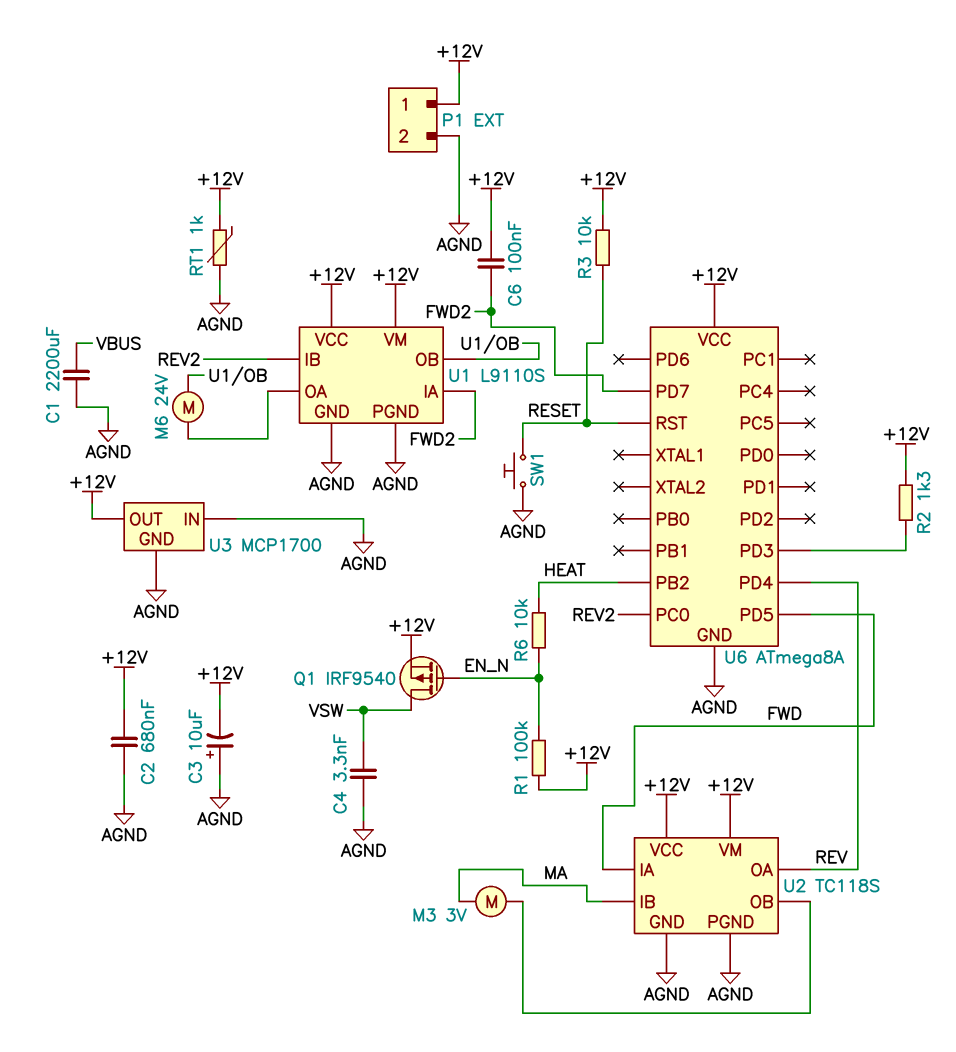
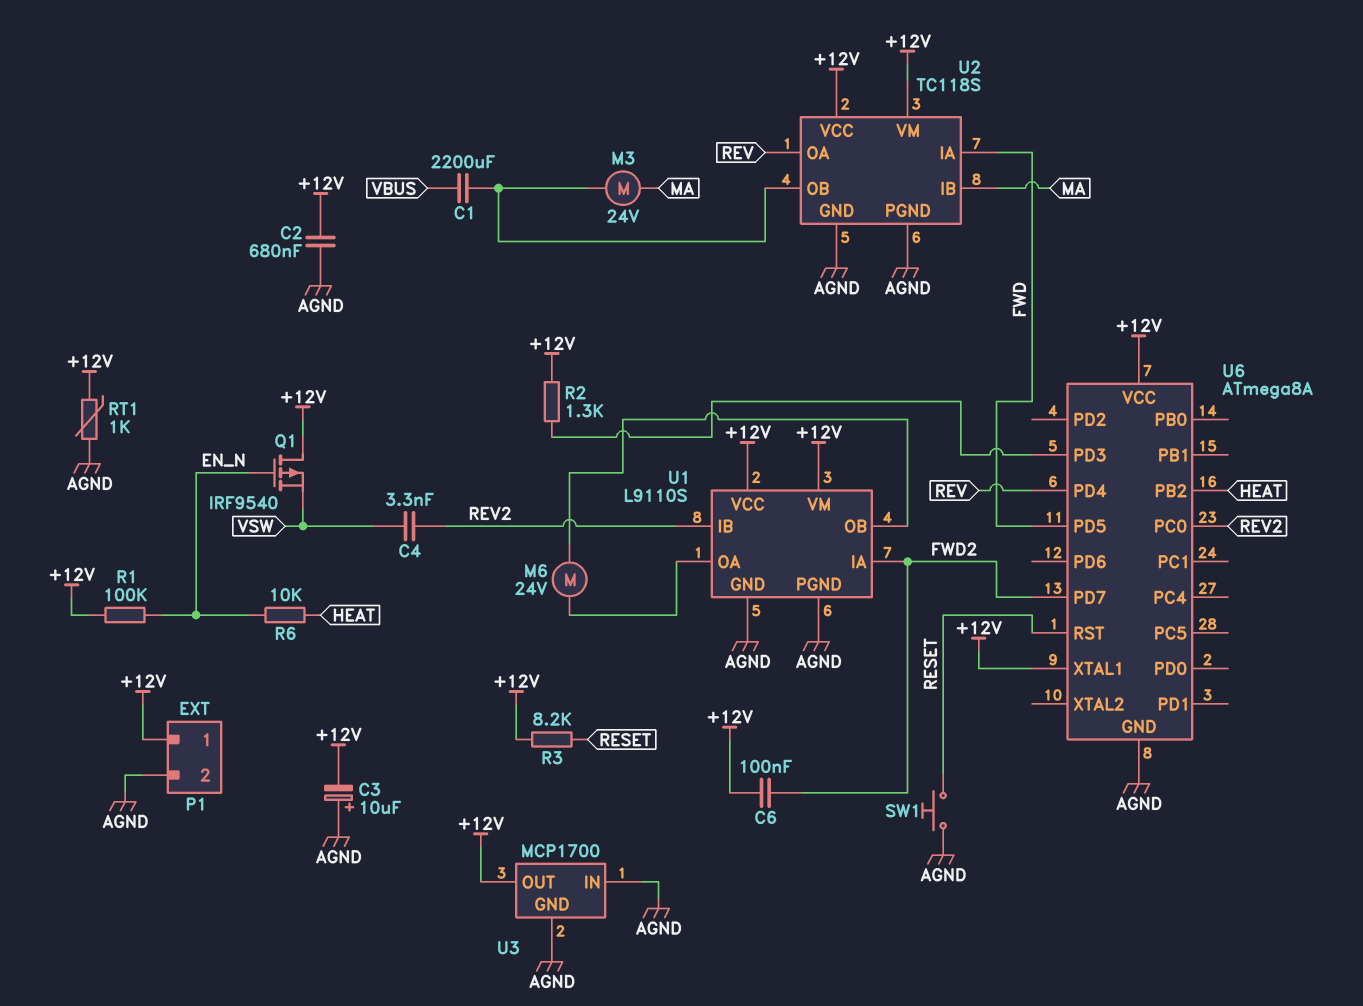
C1: 2200uF (AGND, VBUS) -> 2200uF (U2/OB, VBUS)
C4: 3.3nF (AGND, VSW) -> 3.3nF (REV2, VSW)
M3: motor 3V (MA, U2/OB) -> motor 24V (MA, U2/OB)
Q1: PMOS IRF9540 (G EN_N, D VSW, S +12V) -> PMOS IRF9540 (G EN_N, D +12V, S VSW)
R3: 10k (+12V, RESET) -> 8.2k (+12V, RESET)
U6 pin XTAL1: none -> +12V

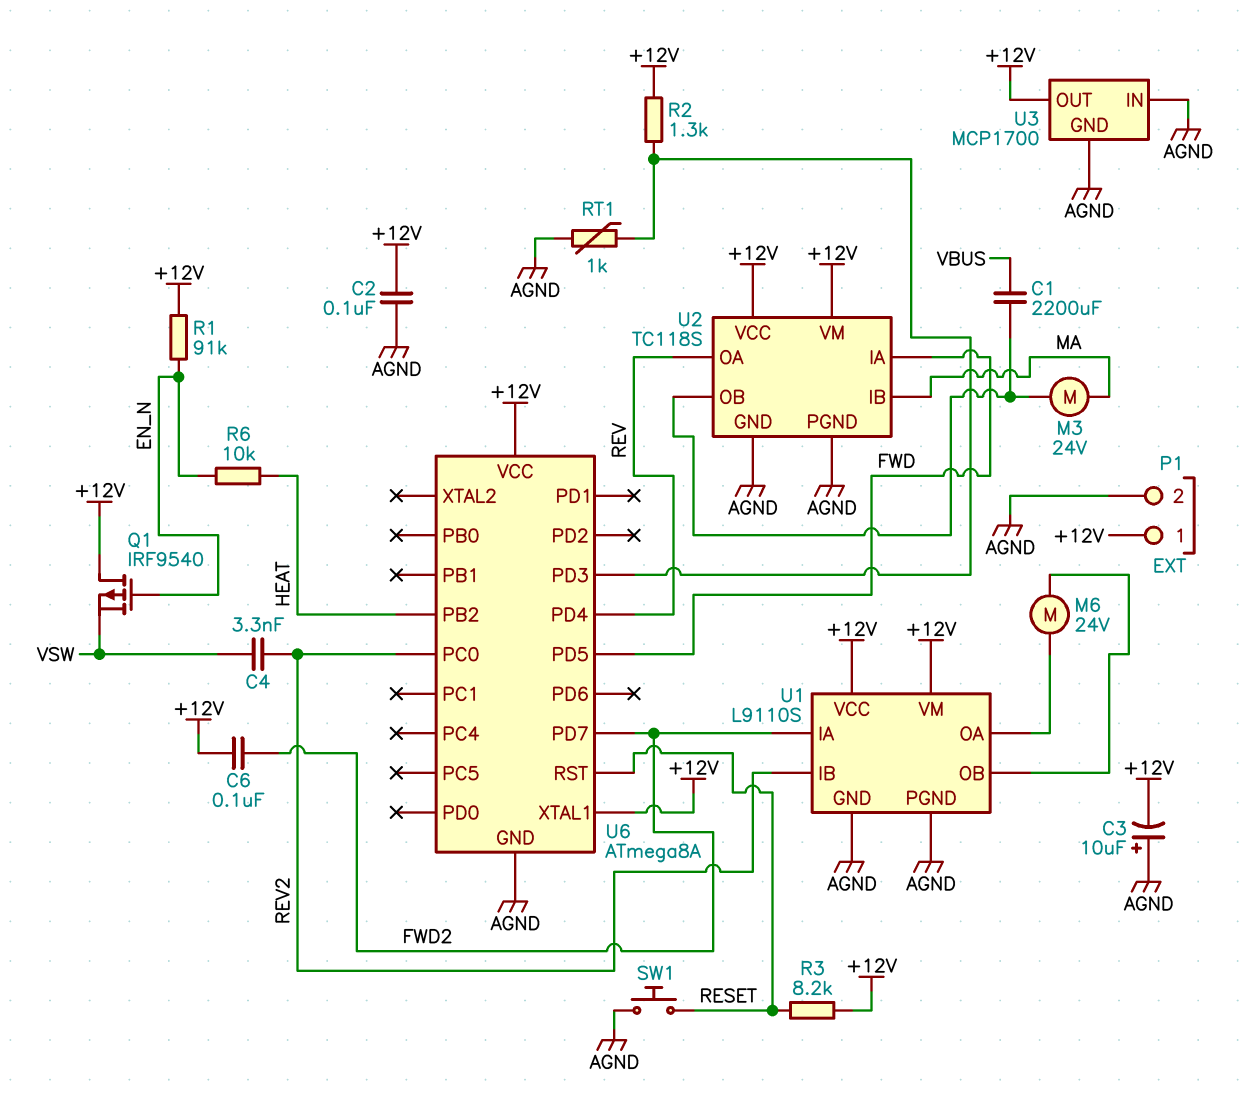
C2: 680nF (+12V, AGND) -> 100nF (+12V, AGND)
R1: 100k (+12V, EN_N) -> 91k (+12V, EN_N)
RT1: 1k (+12V, AGND) -> 1k (AGND, U6/PD3)

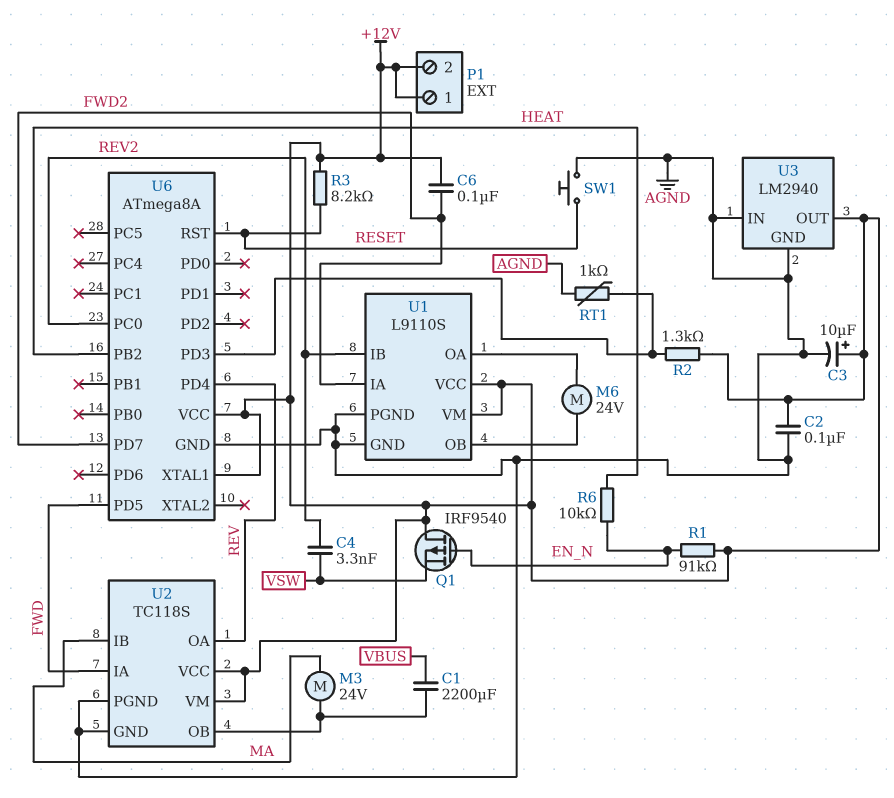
C3: 10uF (plus AGND, minus +12V) -> 10uF (plus +12V, minus AGND)
P1 pin 2: AGND -> +12V
U3: MCP1700 -> LM2940

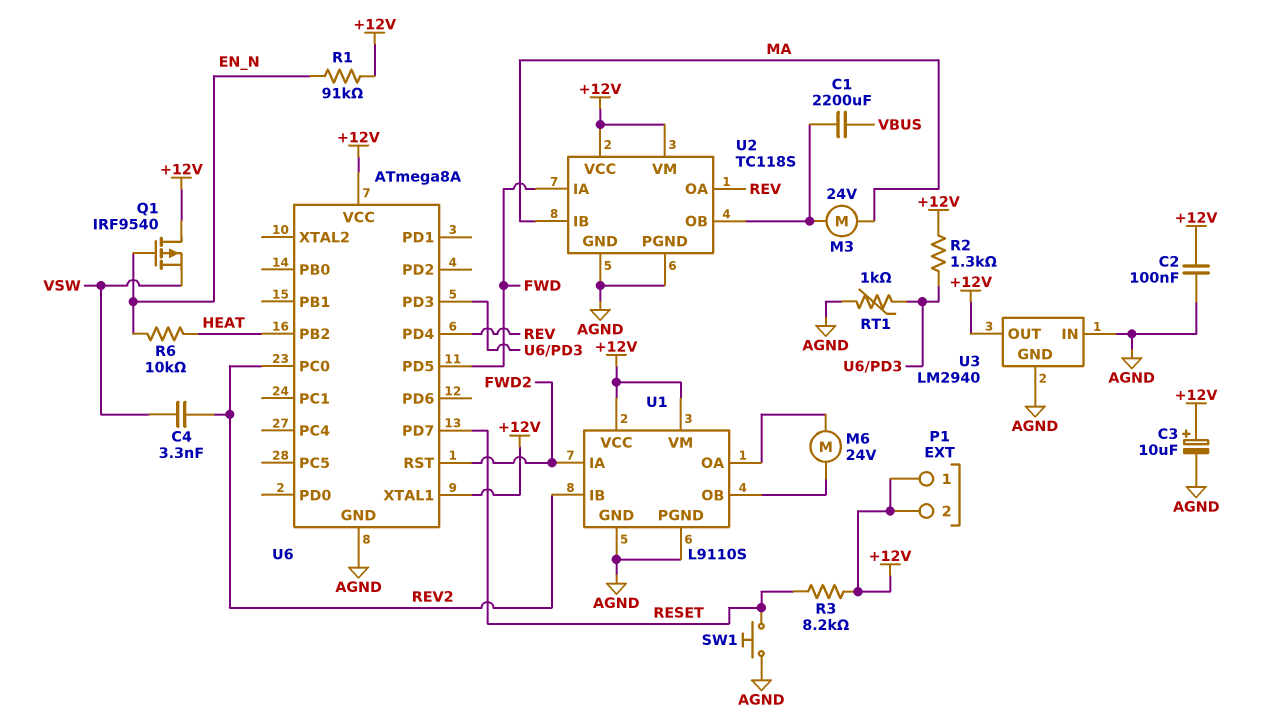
C6: 100nF (+12V, FWD2) -> none
U6 pin PD7: FWD2 -> RESET
U6 pin RST: RESET -> FWD2

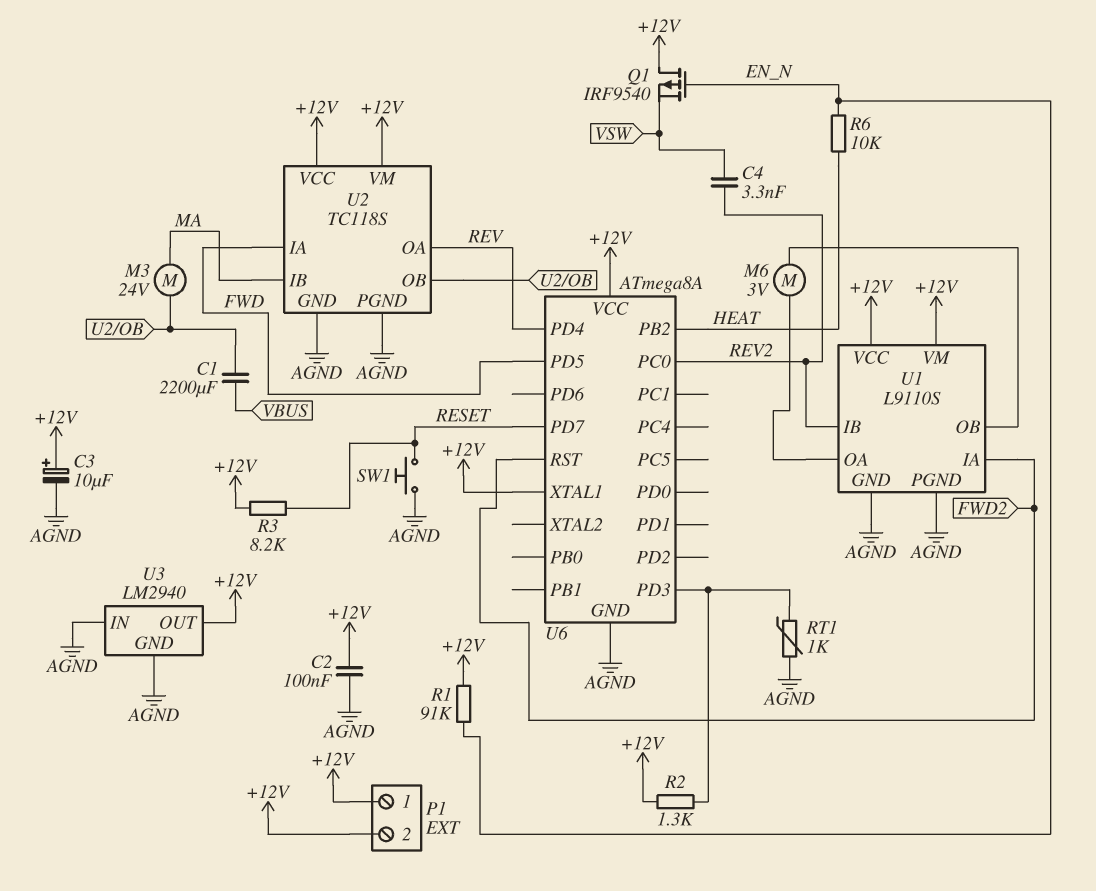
M6: motor 24V (U1/OA, U1/OB) -> motor 3V (U1/OA, U1/OB)

